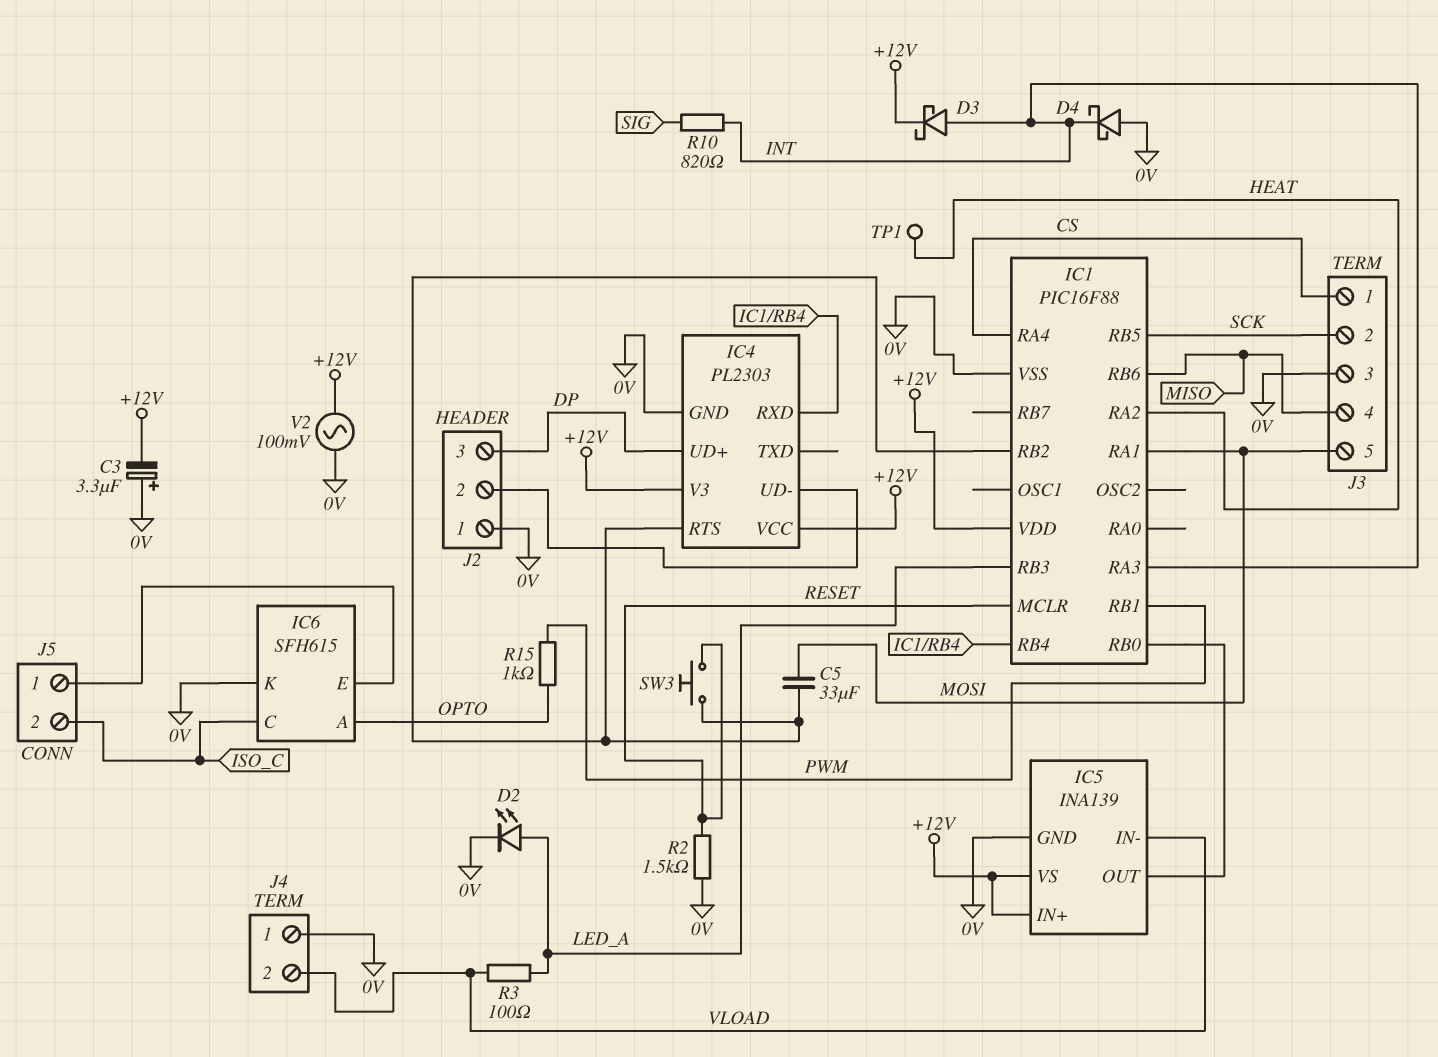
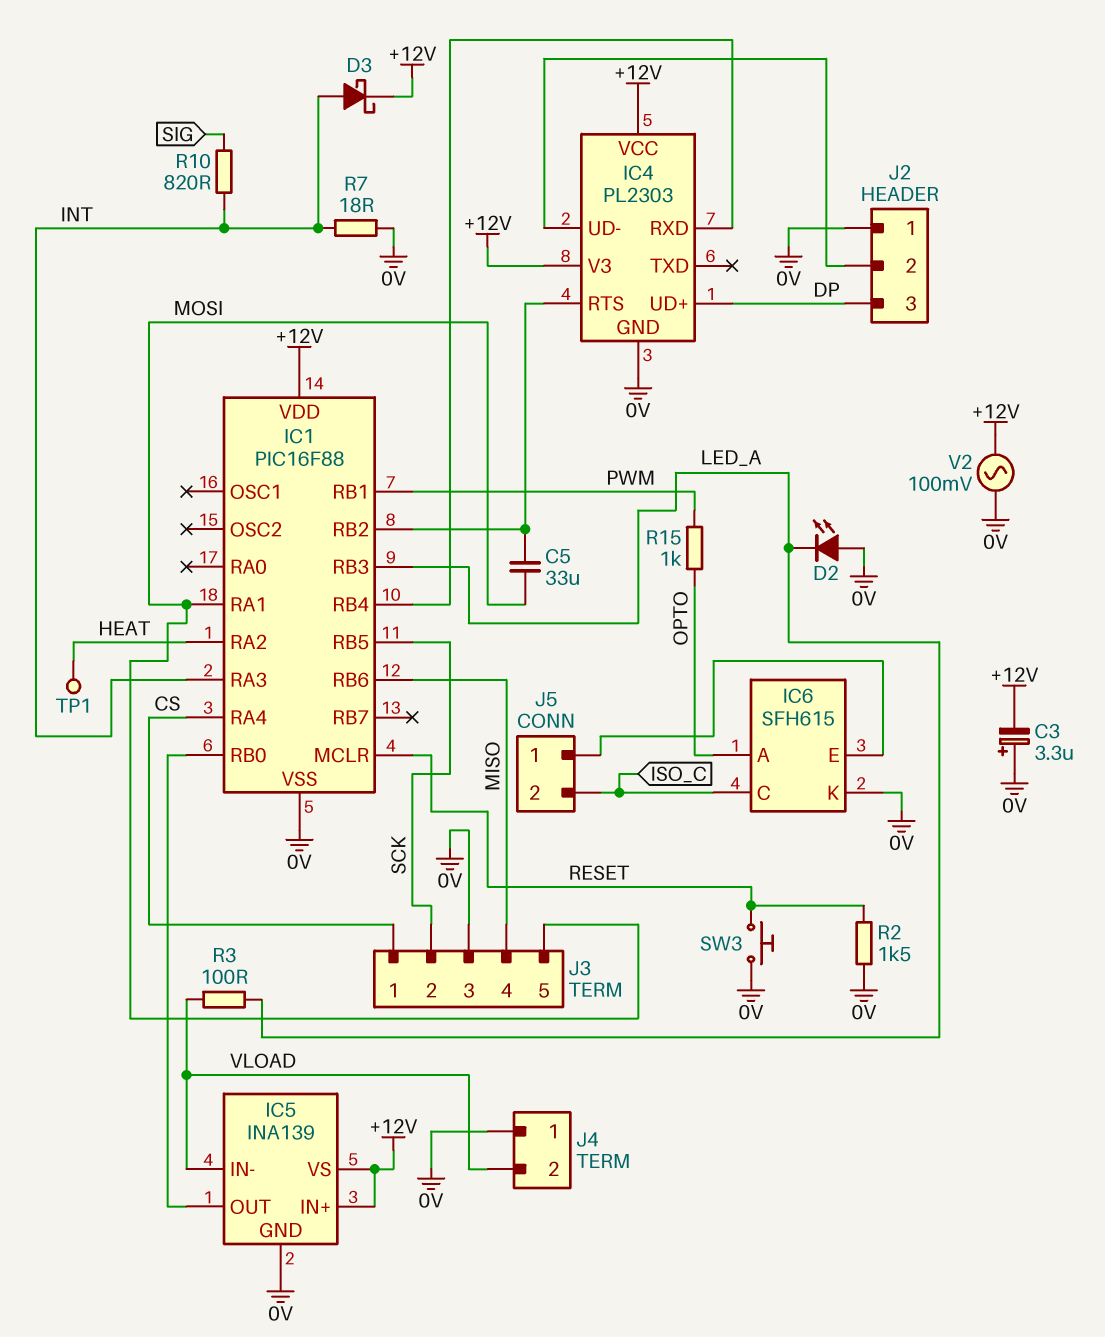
D2: LED (A LED_A, K 0V) -> LED (A 0V, K LED_A)
D4: schottky (A 0V, K INT) -> none
R7: none -> 18 (0V, INT)
SW3: button (IC1/RB2, RESET) -> button (0V, RESET)

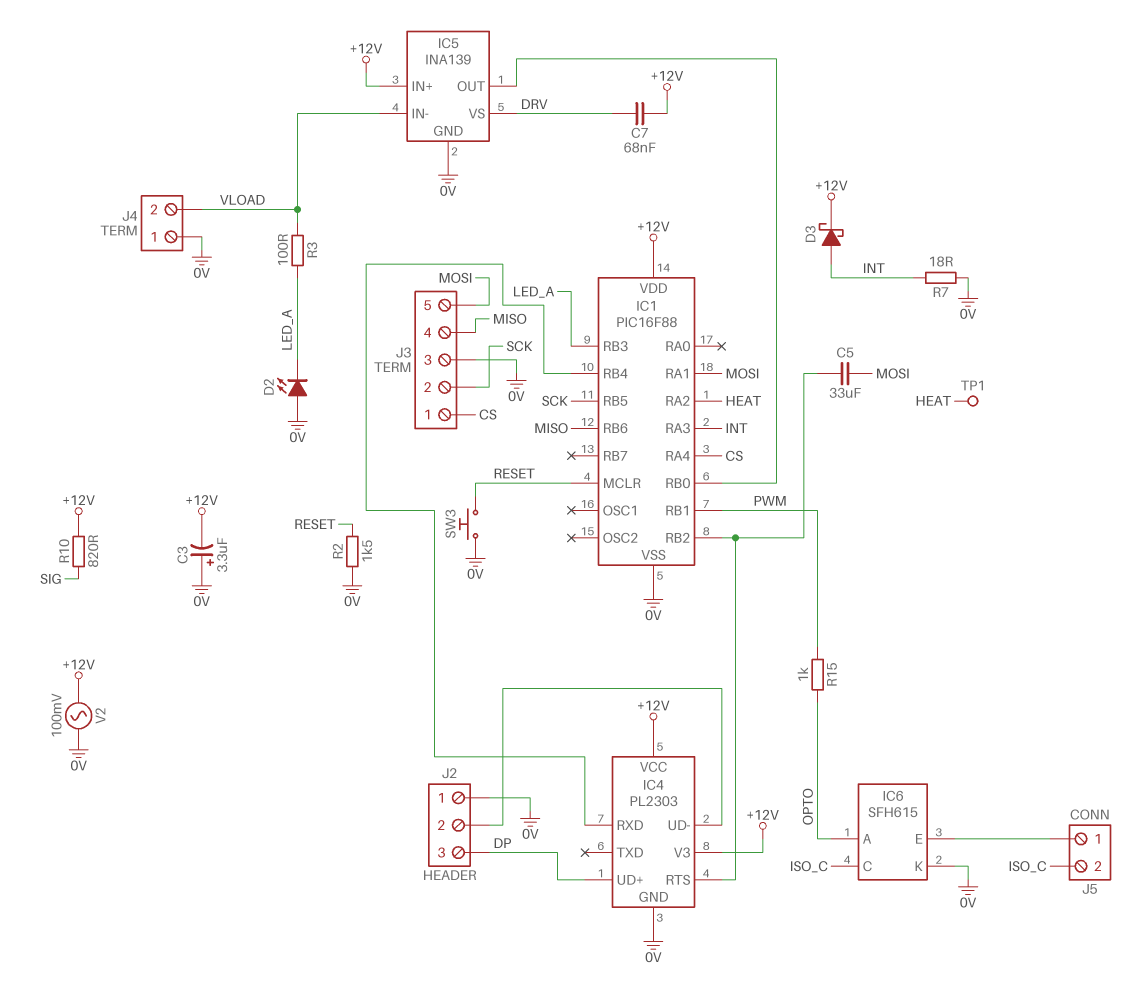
C7: none -> 68nF (+12V, DRV)
IC5 pin VS: +12V -> DRV
R10: 820 (INT, SIG) -> 820 (+12V, SIG)

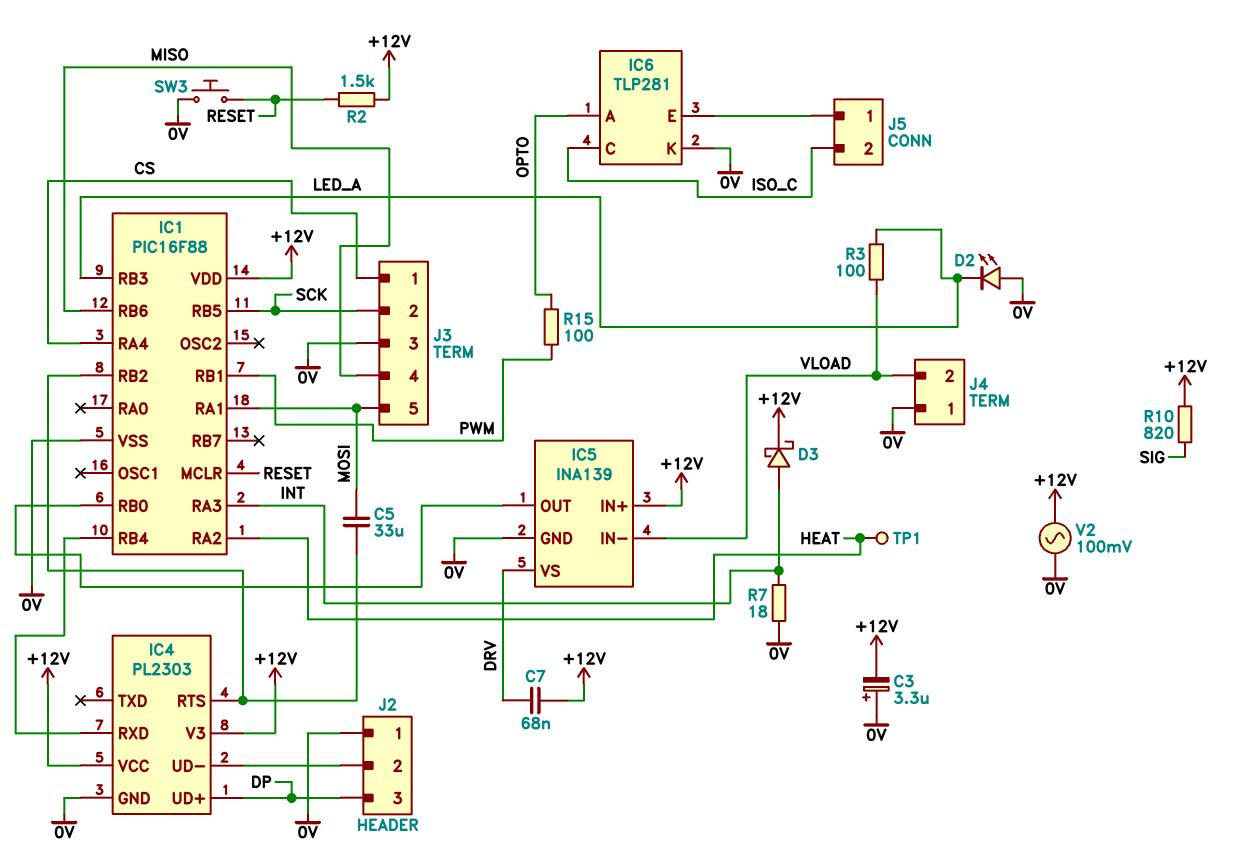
IC6: SFH615 -> TLP281
R2: 1.5k (0V, RESET) -> 1.5k (+12V, RESET)
R15: 1k (OPTO, PWM) -> 100 (OPTO, PWM)

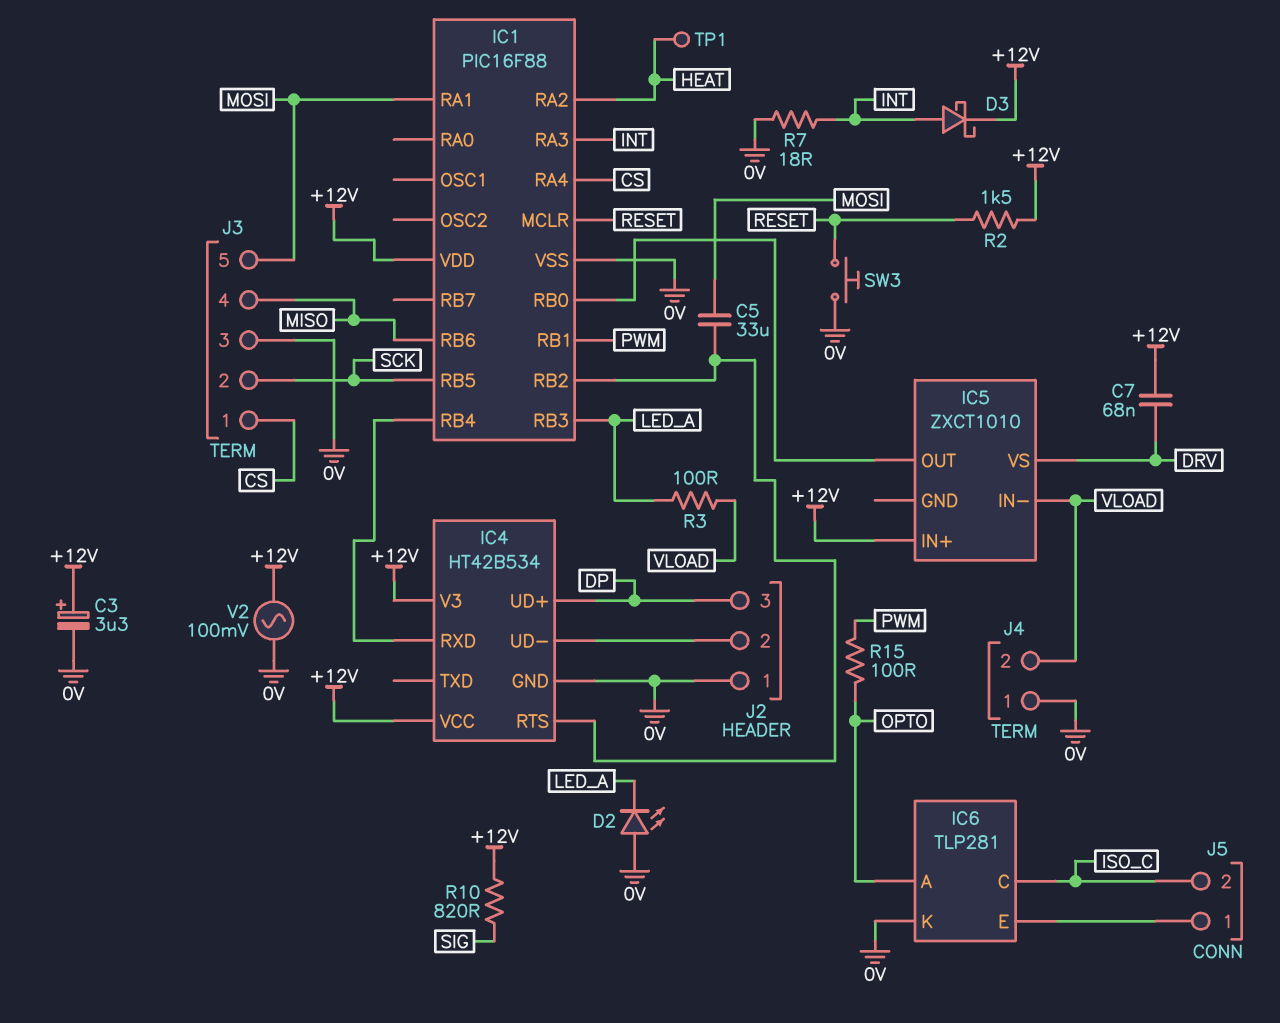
C3: 3.3uF (plus 0V, minus +12V) -> 3.3uF (plus +12V, minus 0V)
IC4: PL2303 -> HT42B534
IC5: INA139 -> ZXCT1010
IC5 pin GND: 0V -> none

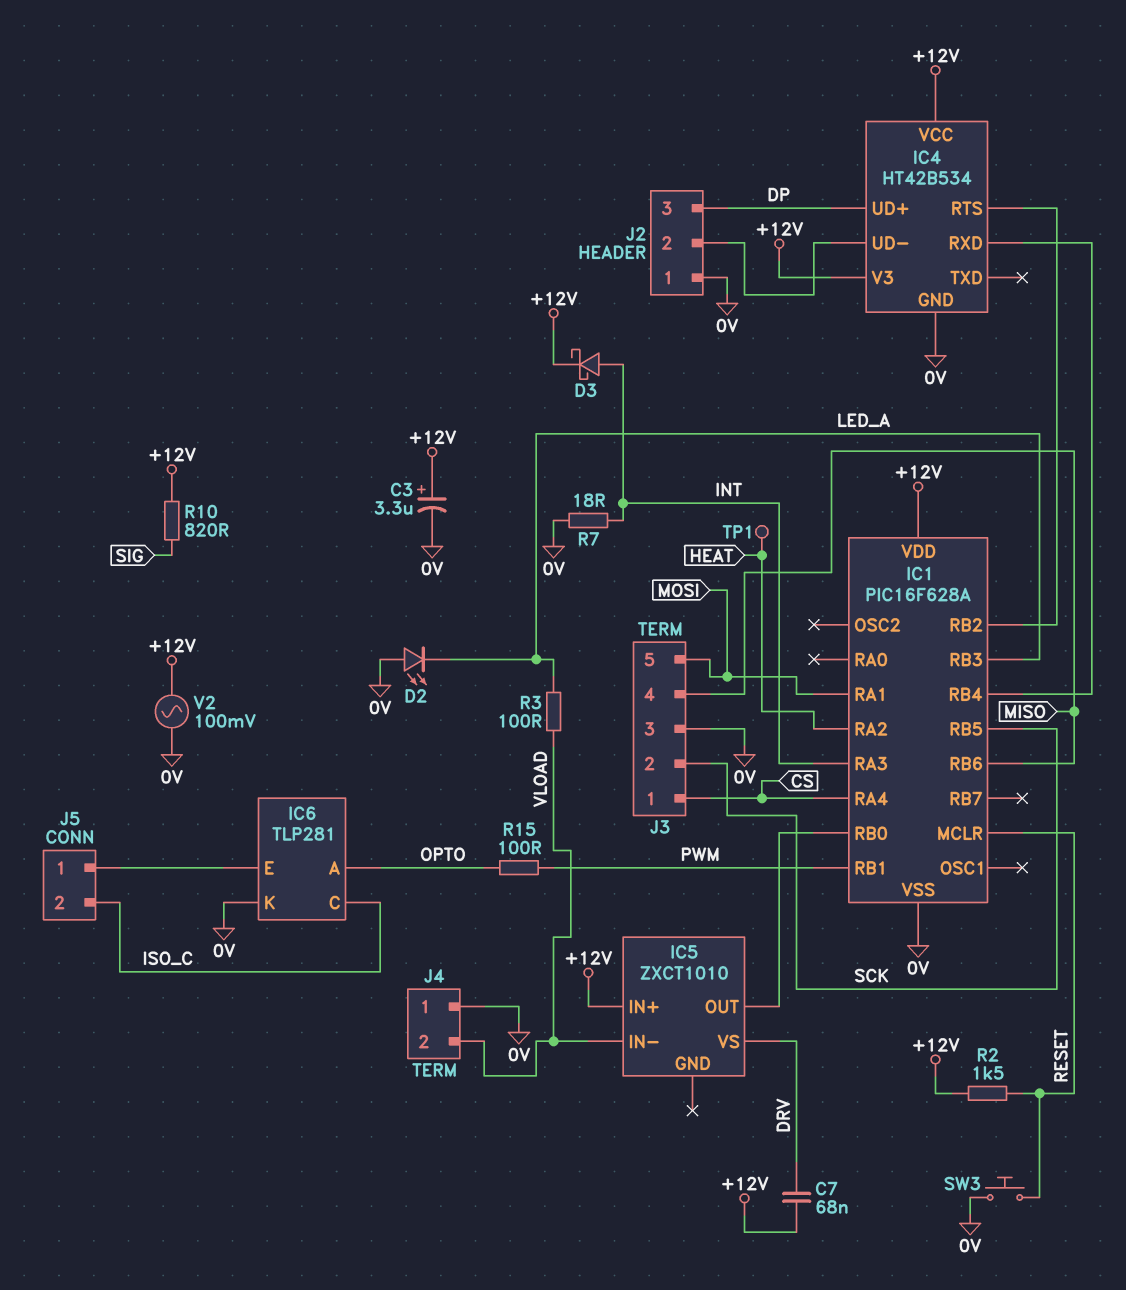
C5: 33uF (IC1/RB2, MOSI) -> none
IC1: PIC16F88 -> PIC16F628A

